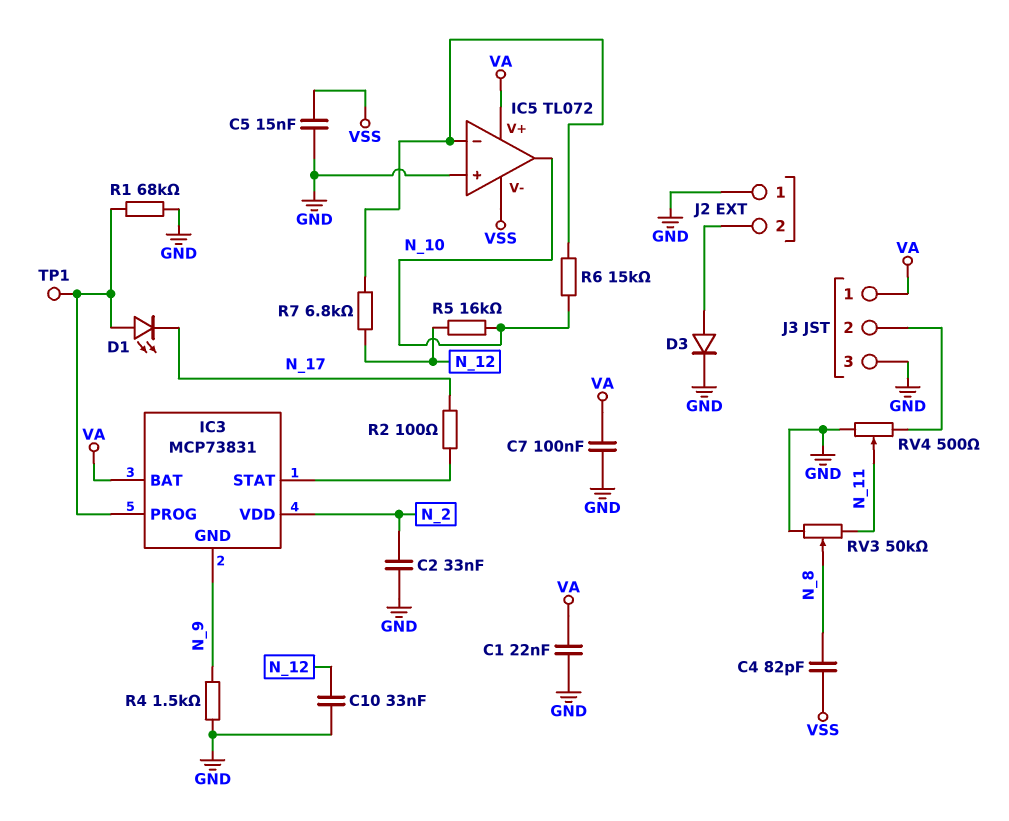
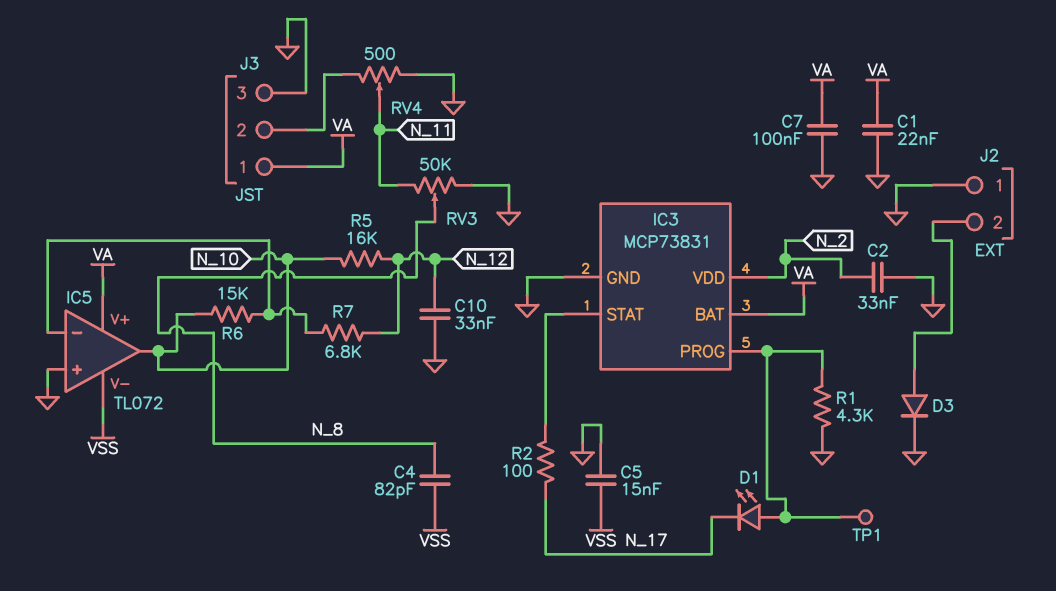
IC3 pin GND: N_9 -> GND
R1: 68k (GND, IC3/PROG) -> 4.3k (GND, IC3/PROG)
R4: 1.5k (GND, N_9) -> none

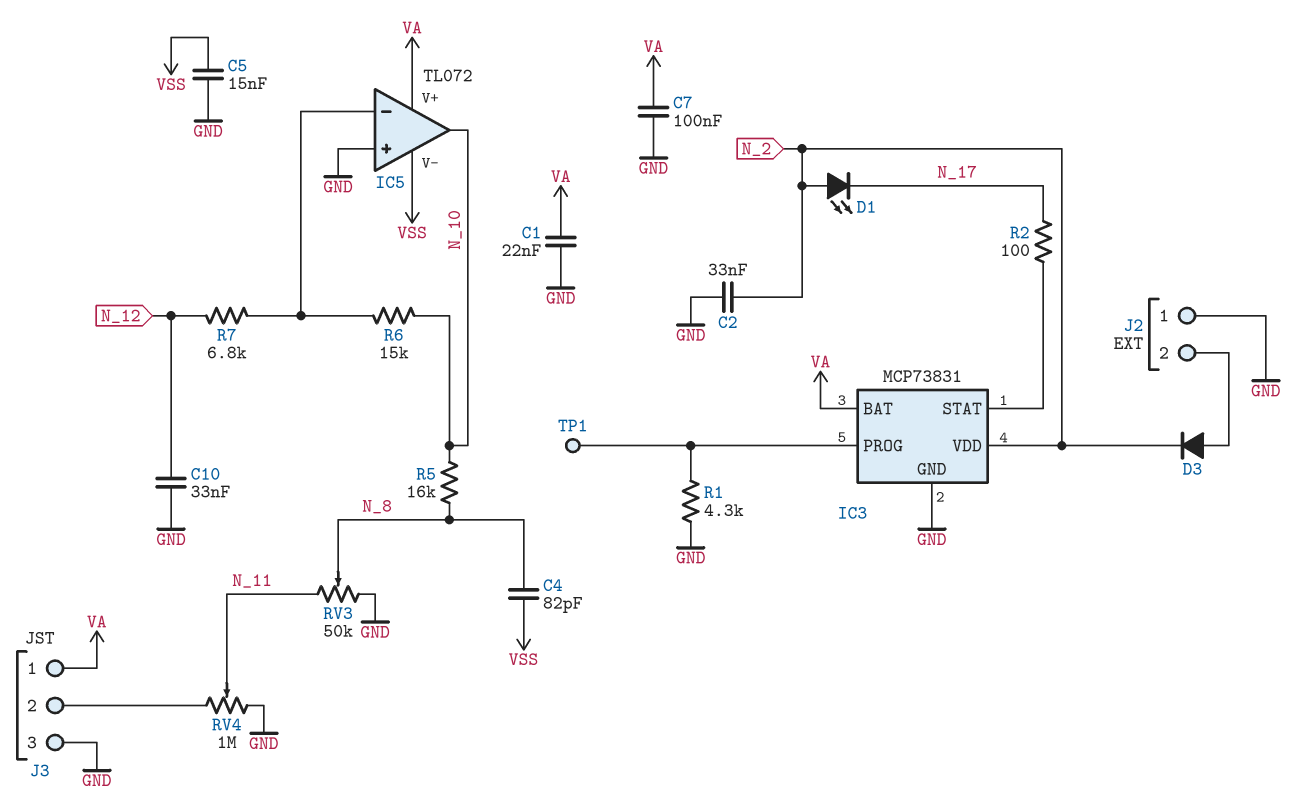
D1: LED (A IC3/PROG, K N_17) -> LED (A N_2, K N_17)
D3: diode (A J2/2, K GND) -> diode (A J2/2, K N_2)
R5: 16k (N_10, N_12) -> 16k (N_8, N_10)
RV4: 500 (GND, J3/2, wiper N_11) -> 1M (GND, J3/2, wiper N_11)

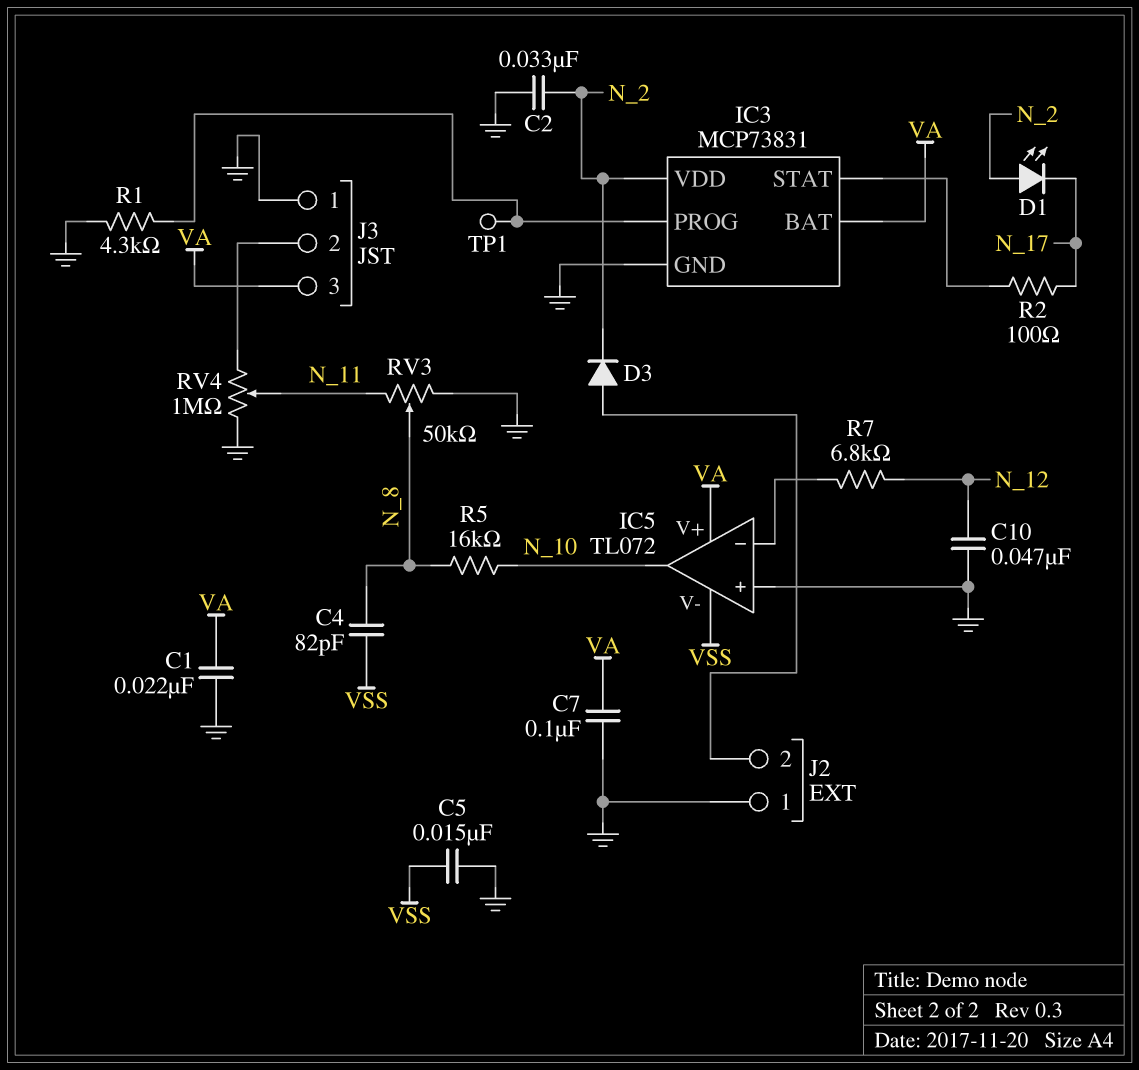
C10: 33nF (GND, N_12) -> 47nF (GND, N_12)
J3 pin 1: VA -> GND
J3 pin 3: GND -> VA
R6: 15k (IC5/in-, N_10) -> none

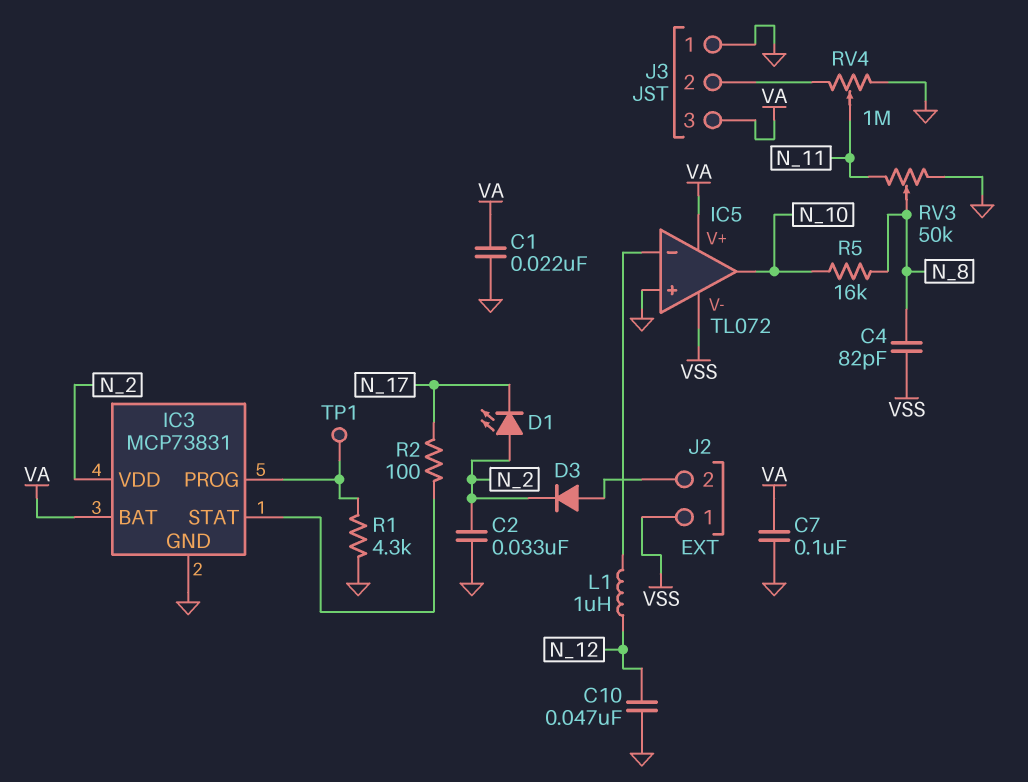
C5: 15nF (GND, VSS) -> none
J2 pin 1: GND -> VSS
L1: none -> 1uH (IC5/in-, N_12)
R7: 6.8k (IC5/in-, N_12) -> none

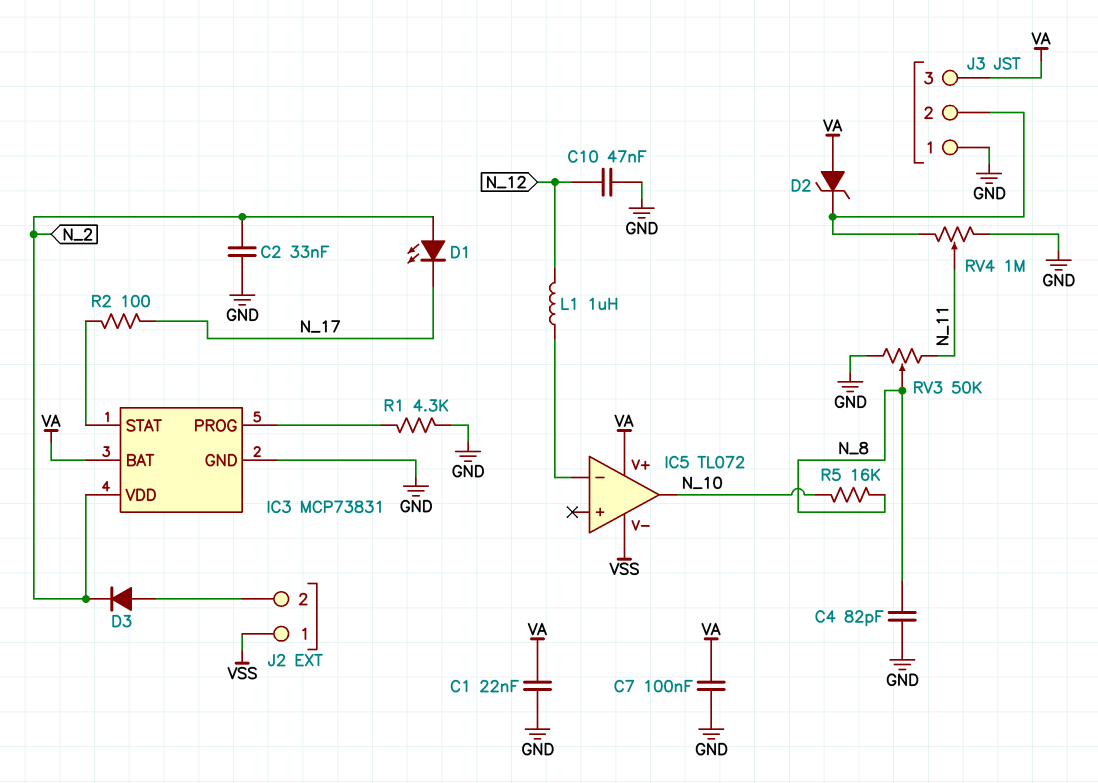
C4: 82pF (N_8, VSS) -> 82pF (GND, N_8)
D2: none -> zener (A VA, K J3/2)
IC5 pin in+: GND -> none
TP1: test point (IC3/PROG) -> none

